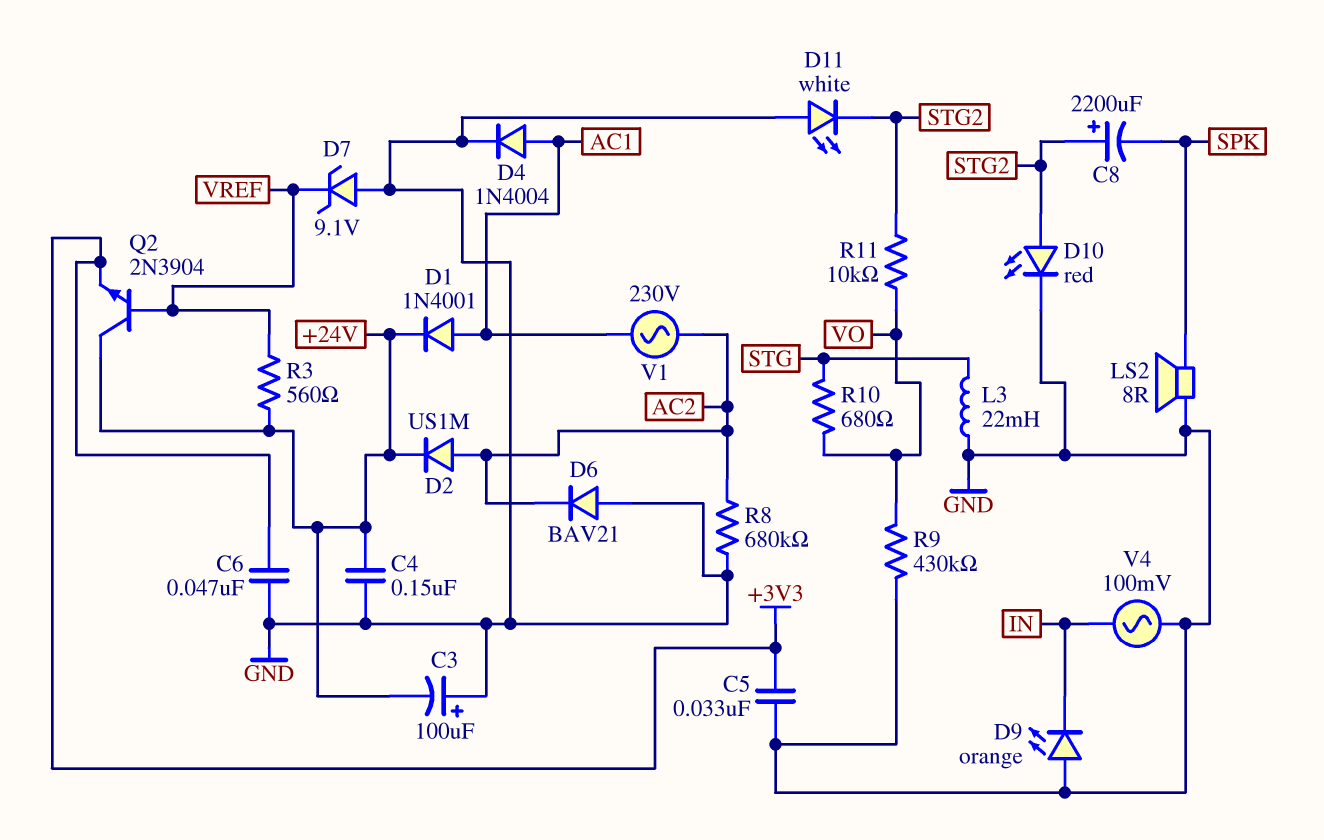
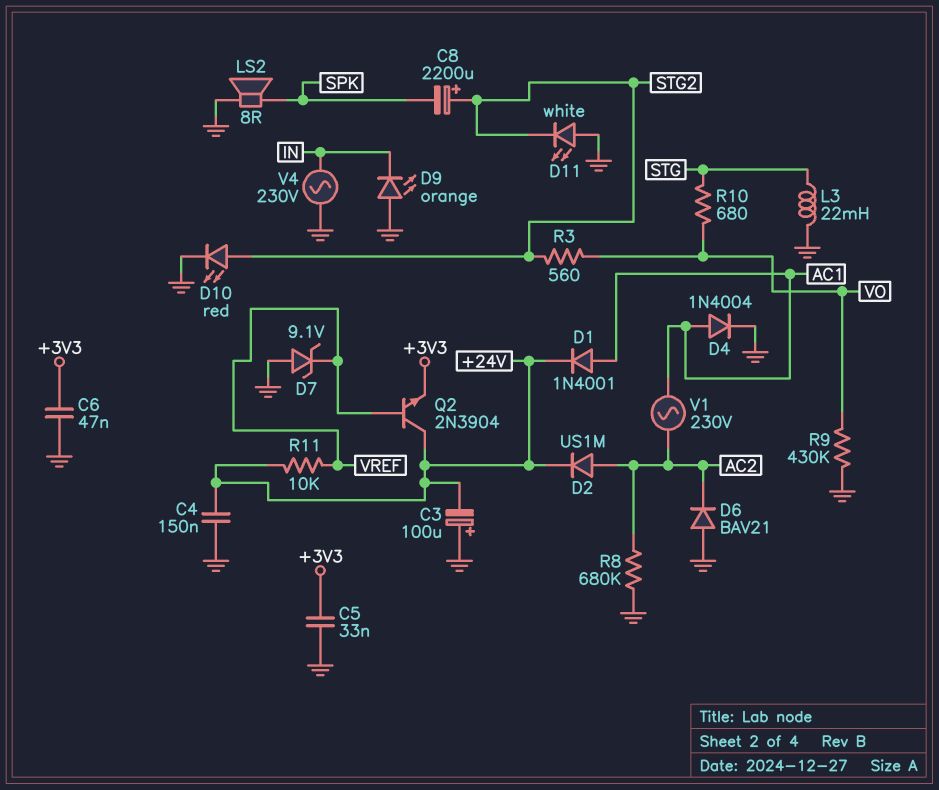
R3: 560 (+24V, VREF) -> 560 (STG2, VO)
R11: 10k (STG2, VO) -> 10k (+24V, VREF)
V4: AC 100mV (GND, IN) -> AC 230V (GND, IN)

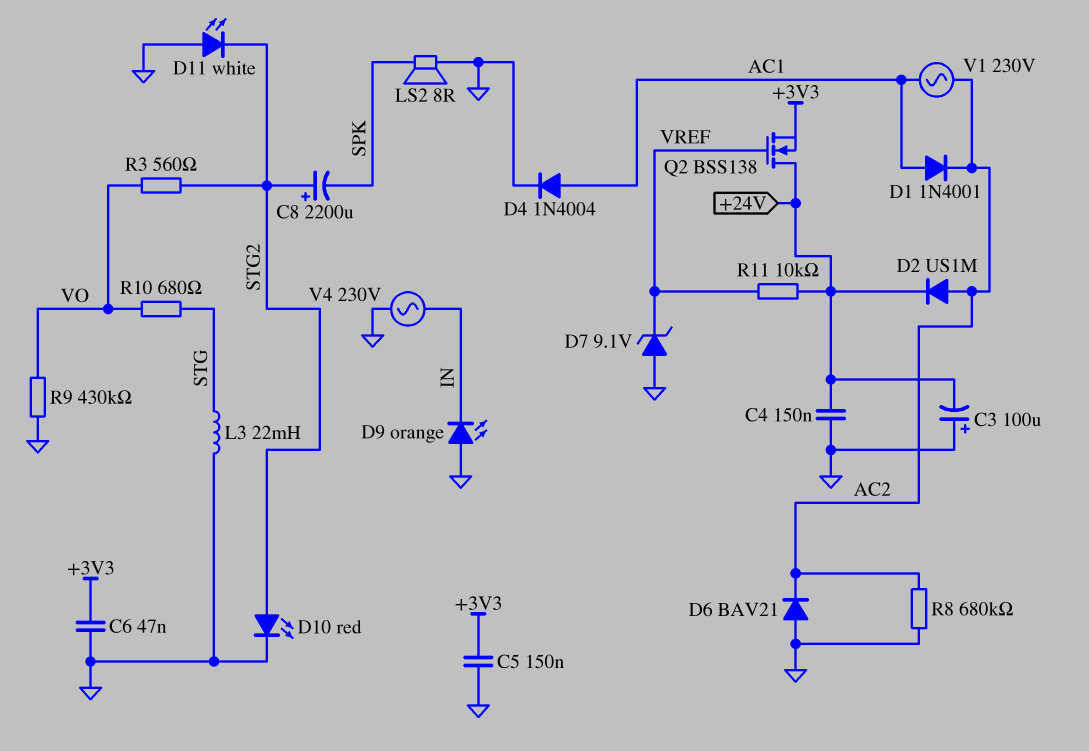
C5: 33nF (+3V3, GND) -> 150nF (+3V3, GND)
D1: diode 1N4001 (A AC1, K +24V) -> diode 1N4001 (A AC1, K AC2)
Q2: NPN 2N3904 (B VREF, C +24V, E +3V3) -> NMOS BSS138 (G VREF, D +24V, S +3V3)

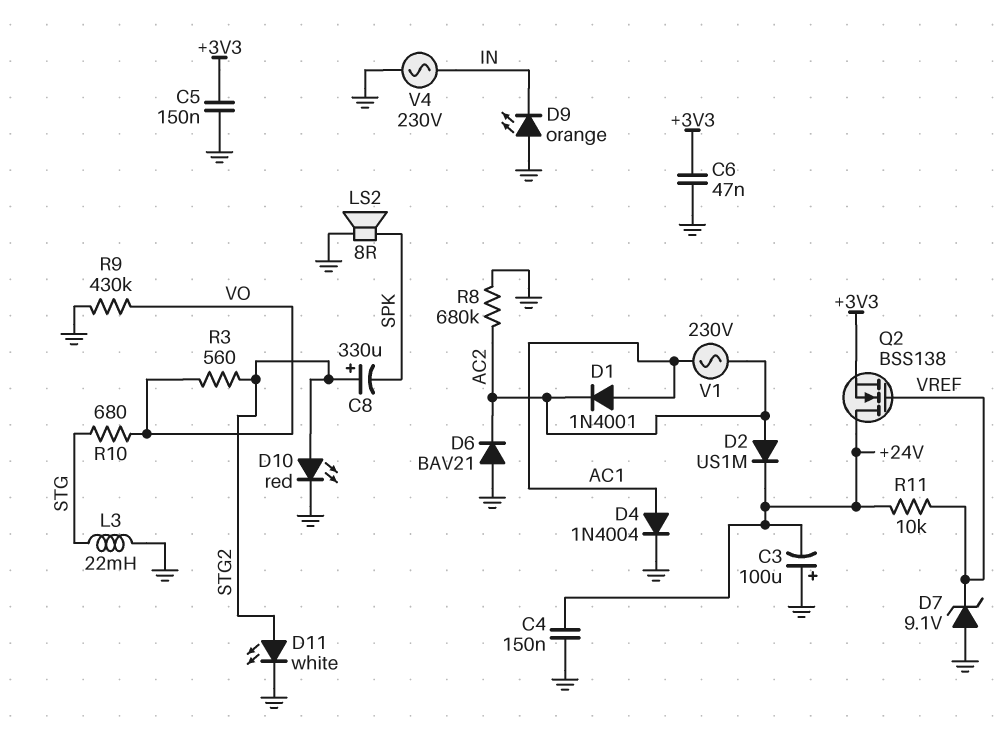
C8: 2200uF (plus STG2, minus SPK) -> 330uF (plus STG2, minus SPK)
D11: LED white (A GND, K STG2) -> LED white (A STG2, K GND)

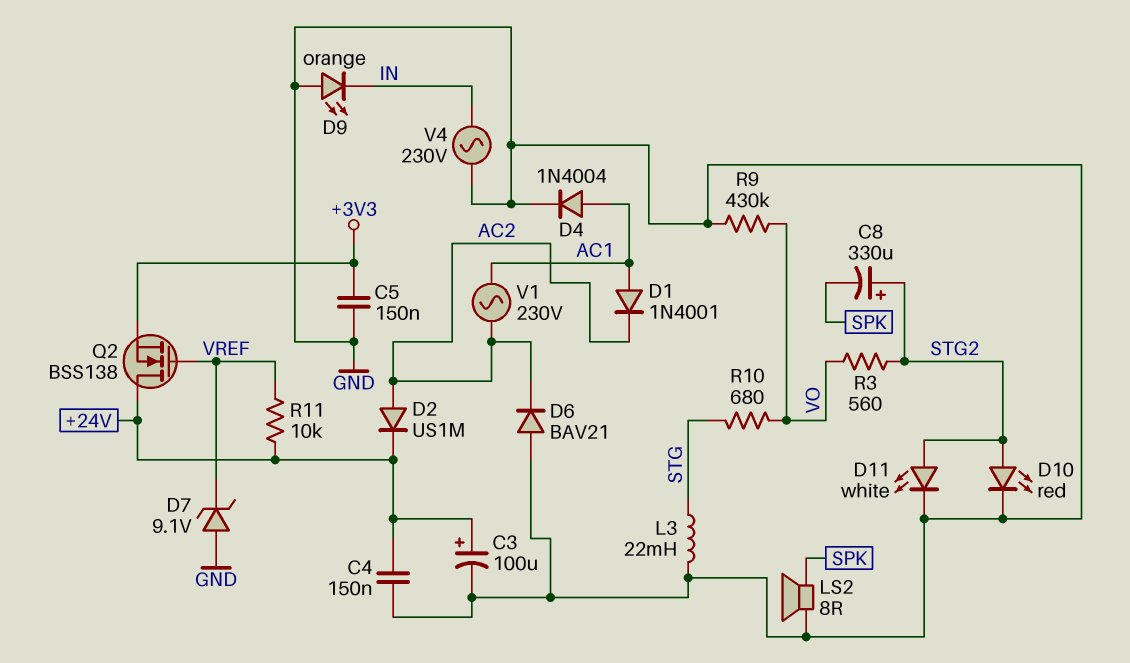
C3: 100uF (plus GND, minus +24V) -> 100uF (plus +24V, minus GND)
C6: 47nF (+3V3, GND) -> none
R8: 680k (AC2, GND) -> none

